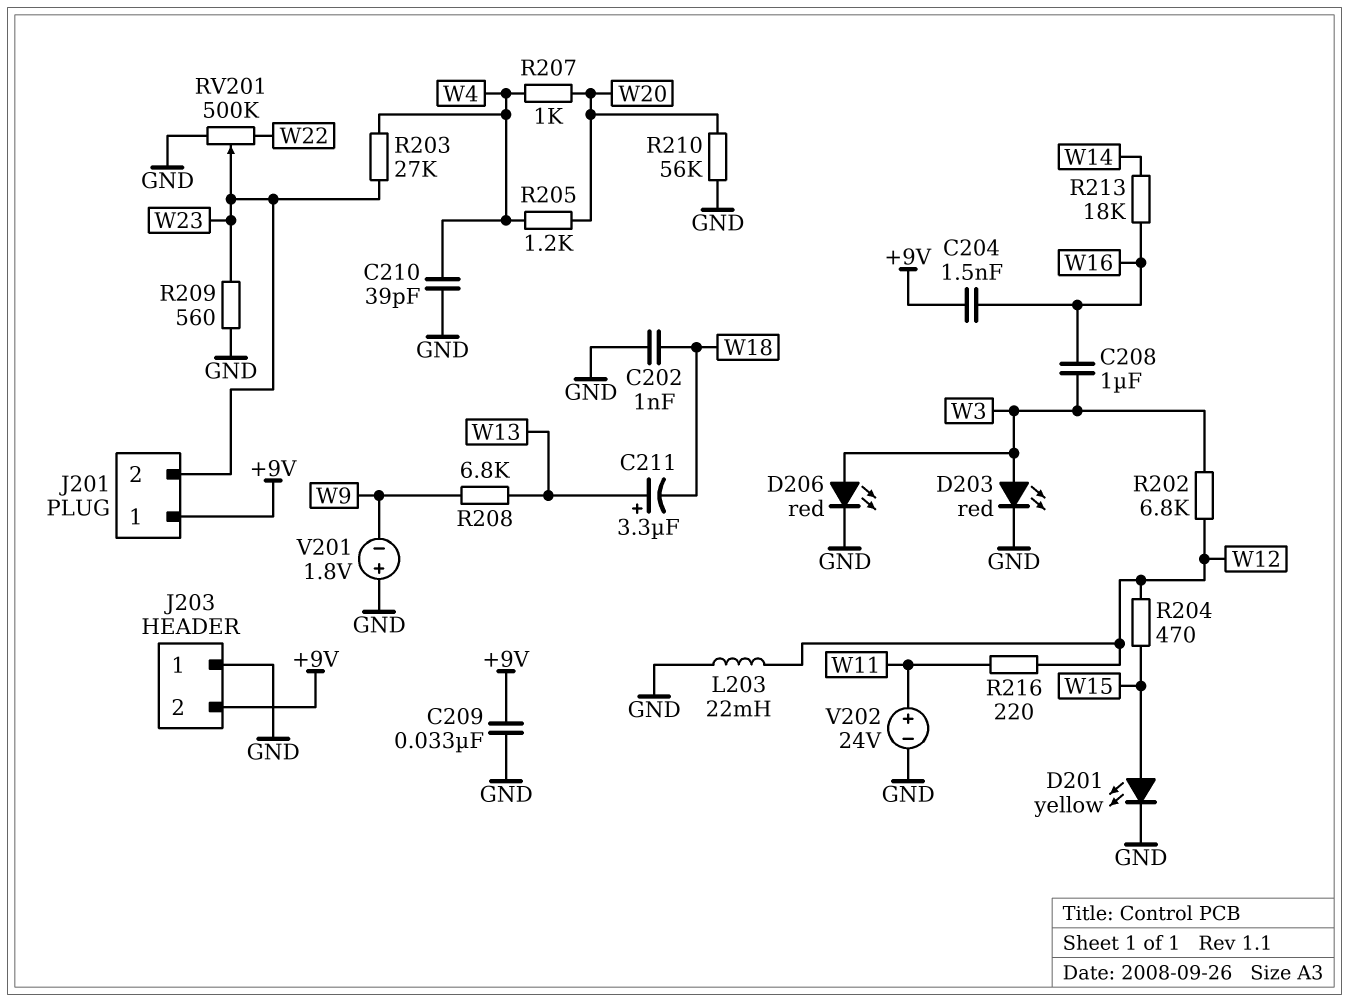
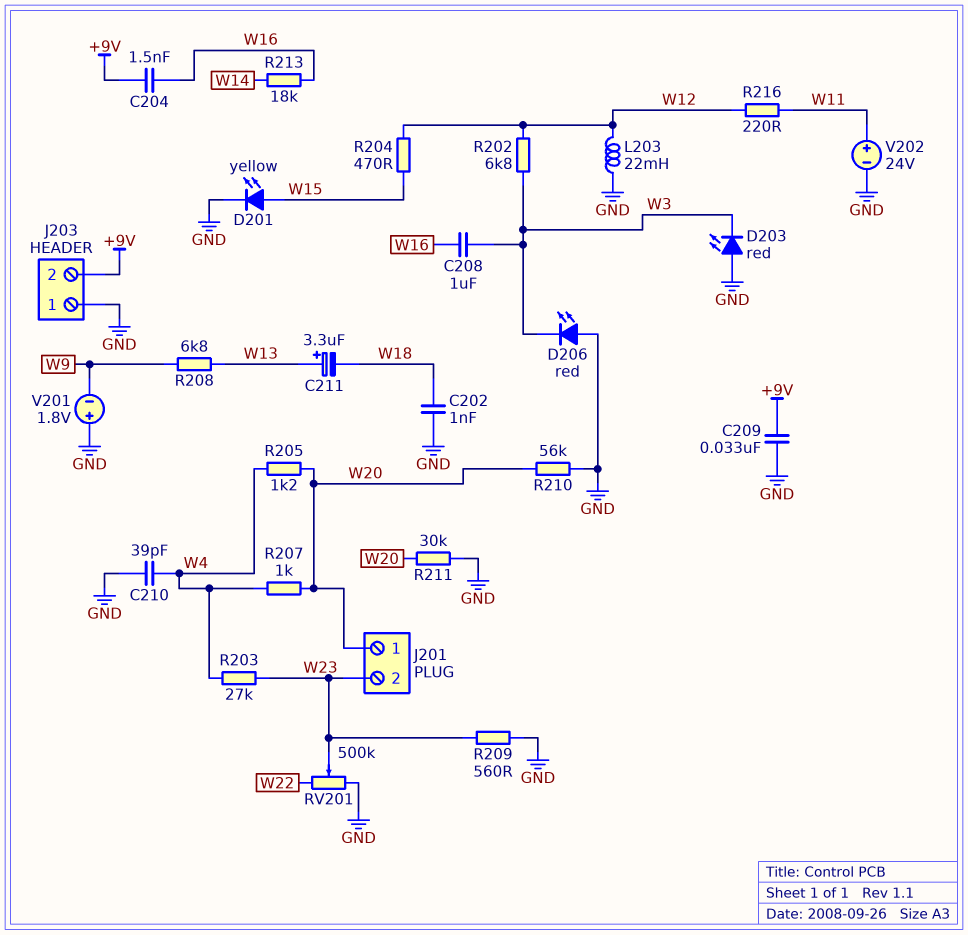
D203: LED red (A W3, K GND) -> LED red (A GND, K W3)
D206: LED red (A W3, K GND) -> LED red (A GND, K W3)
J201 pin 1: +9V -> W20
R211: none -> 30k (GND, W20)

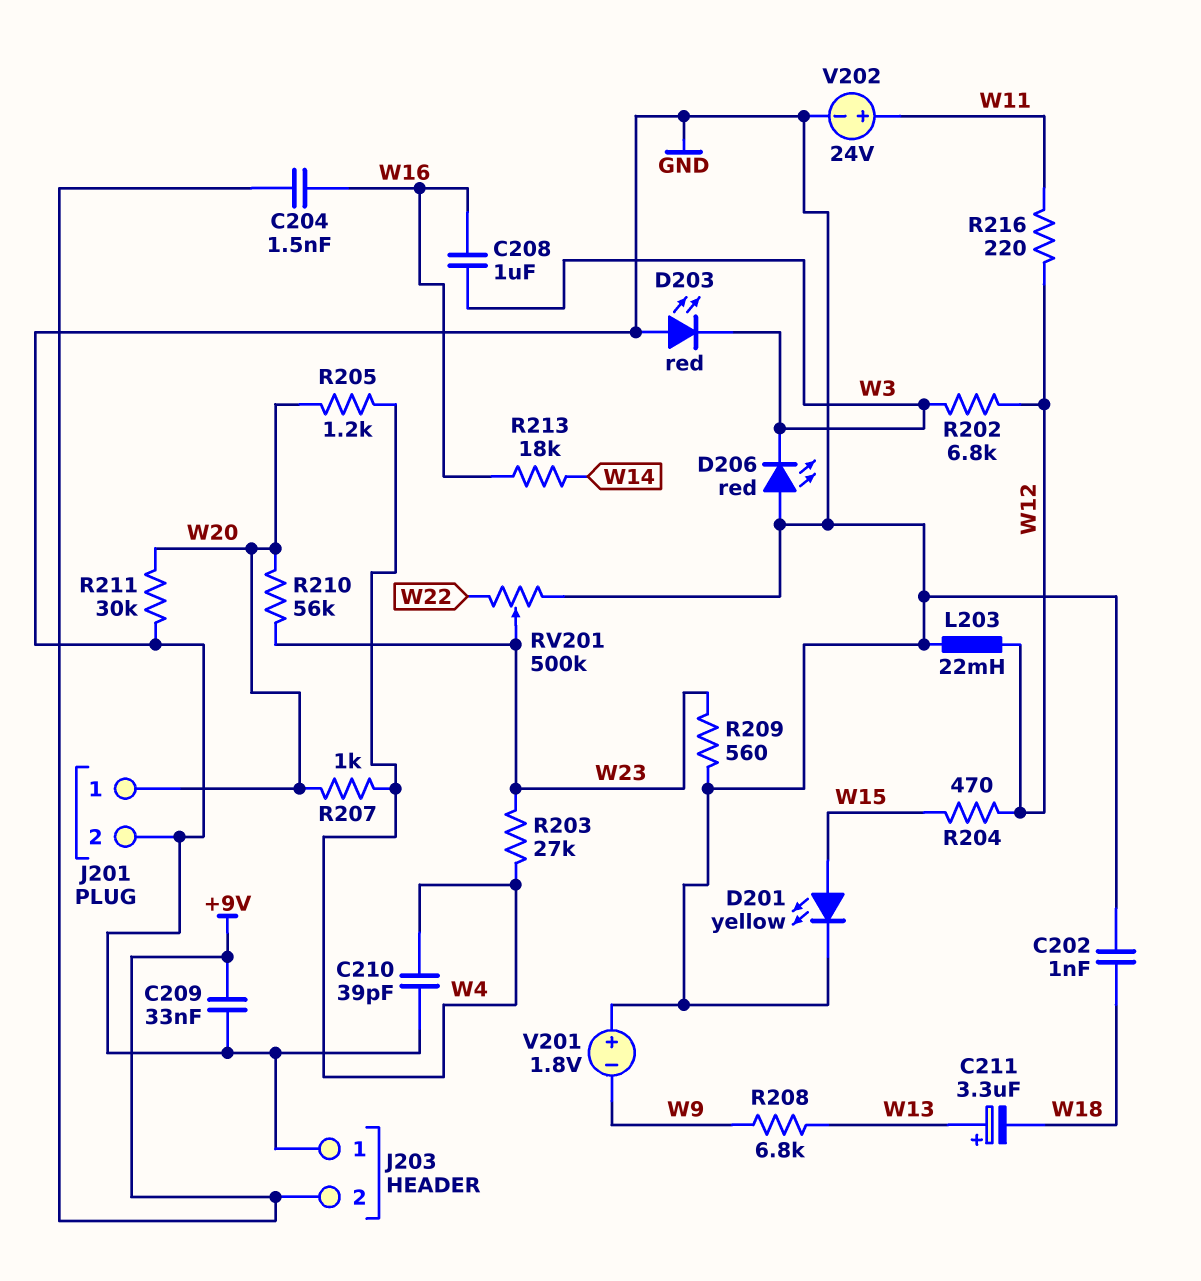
J201 pin 2: W23 -> GND
R210: 56k (GND, W20) -> 56k (W20, W23)

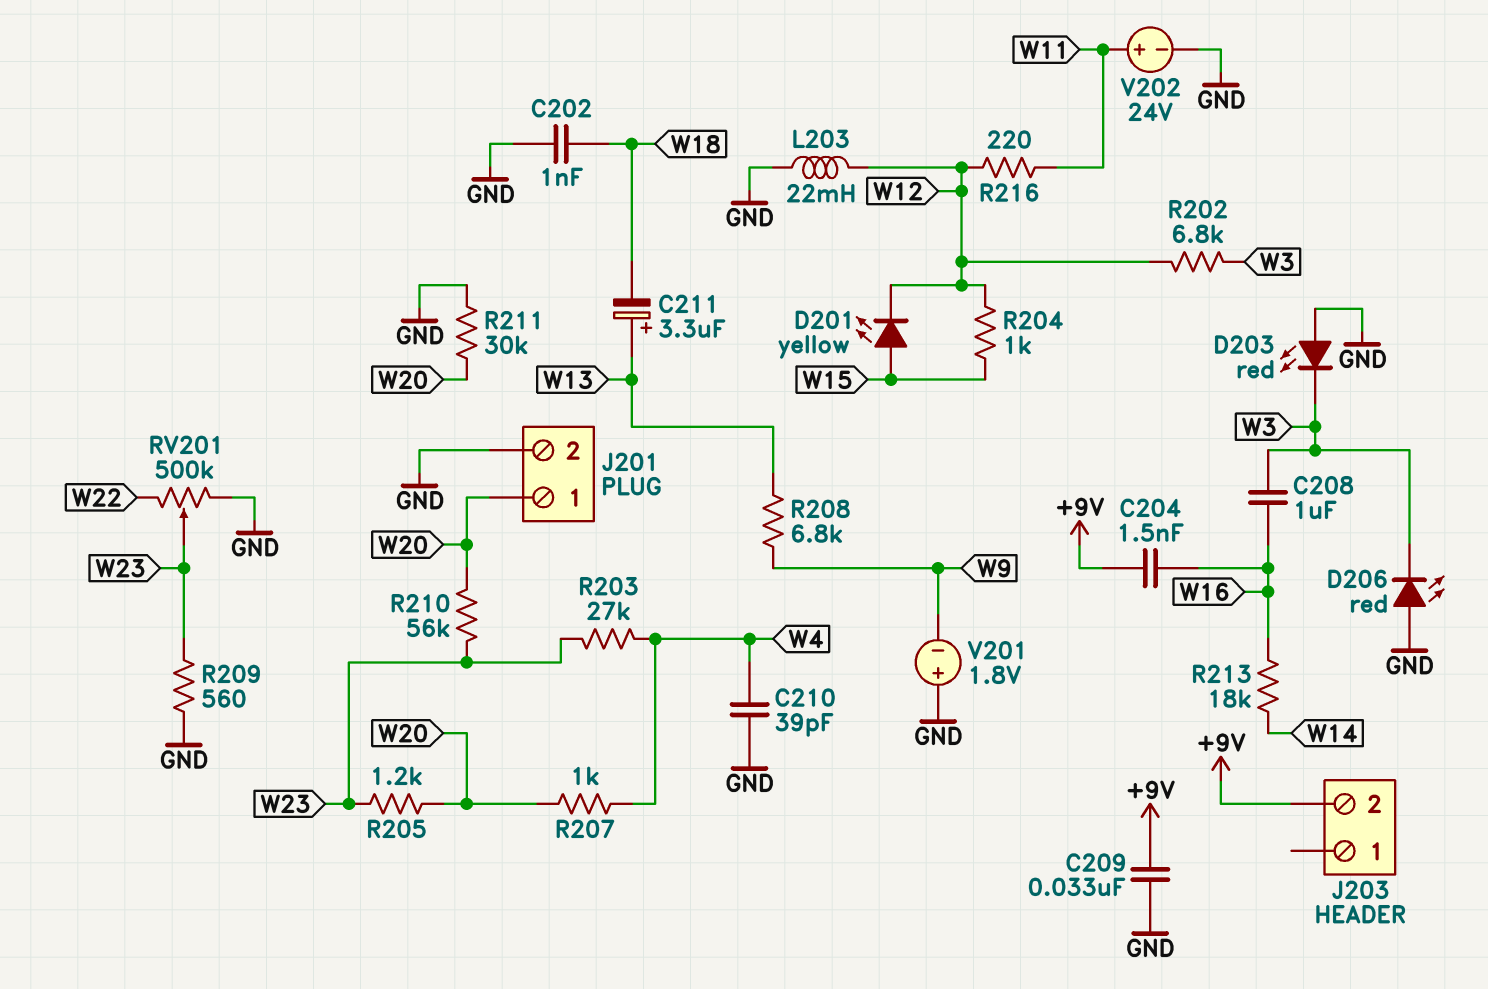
D201: LED yellow (A W15, K GND) -> LED yellow (A W15, K W12)
J203 pin 1: GND -> none
R204: 470 (W12, W15) -> 1k (W12, W15)
R205: 1.2k (W4, W20) -> 1.2k (W20, W23)

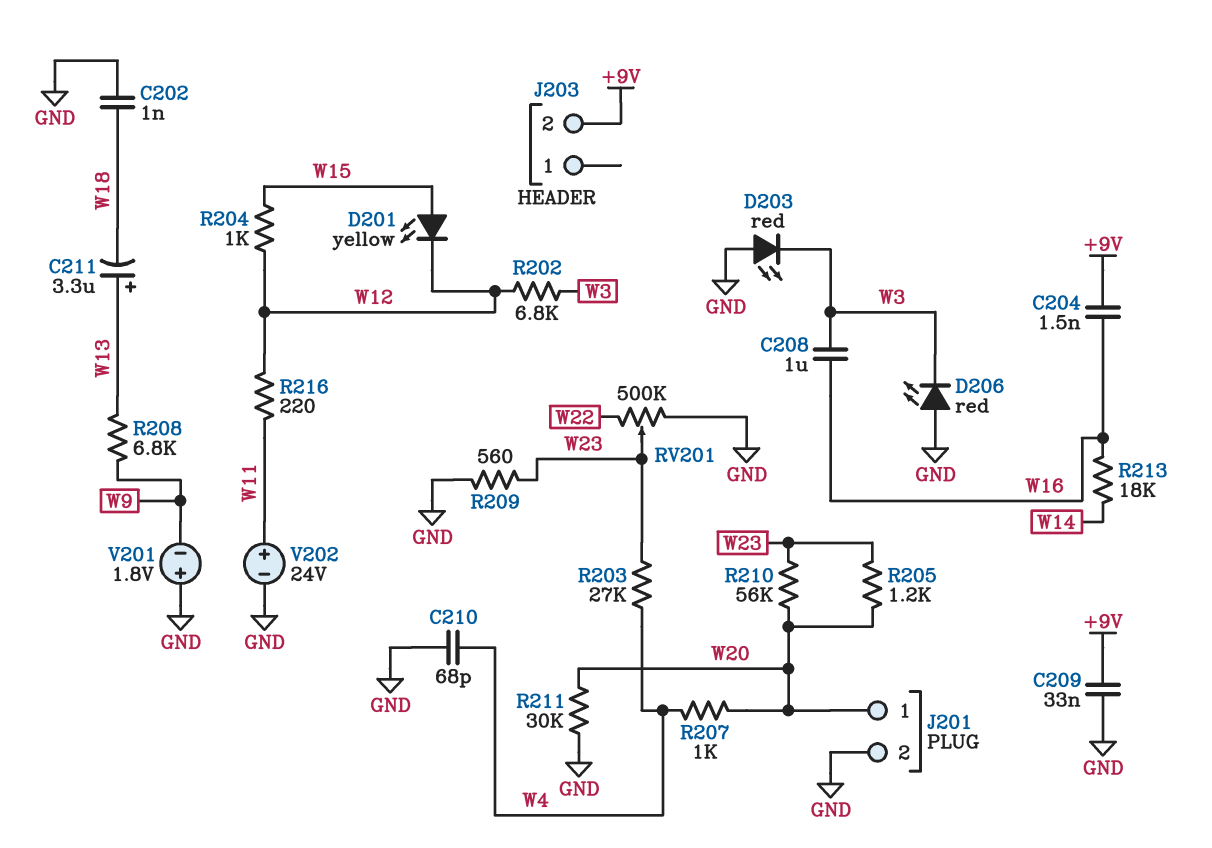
C210: 39pF (GND, W4) -> 68pF (GND, W4)
L203: 22mH (GND, W12) -> none

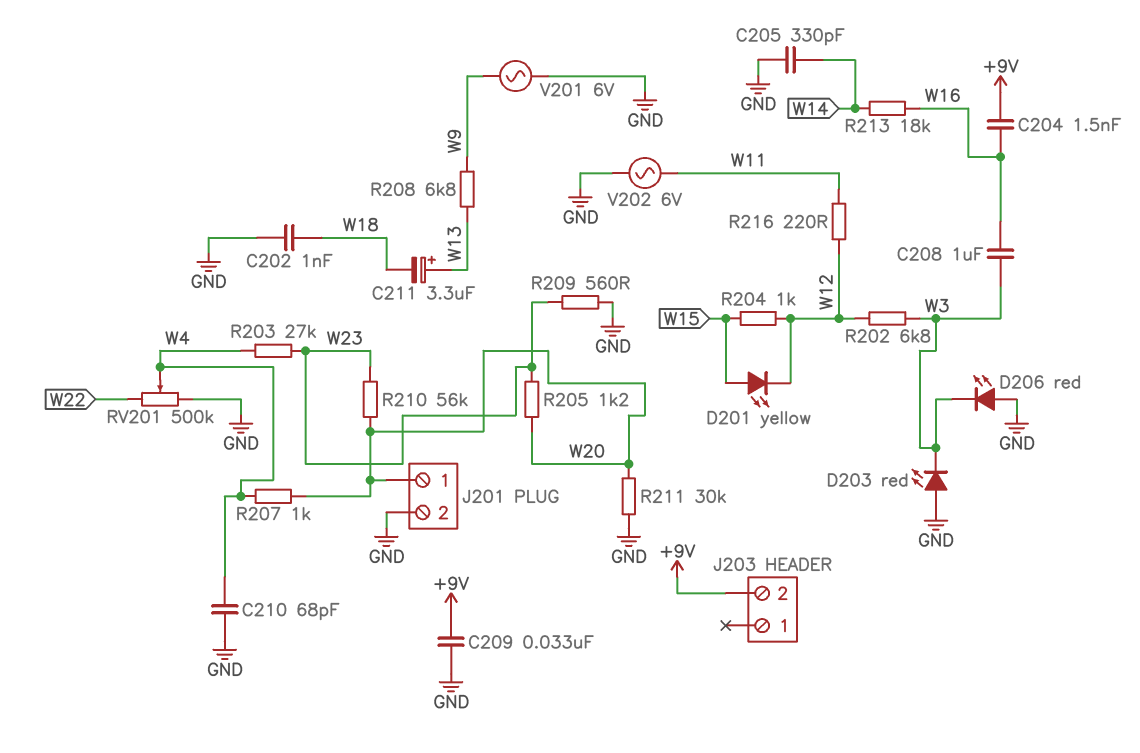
C205: none -> 330pF (GND, W14)
RV201: 500k (GND, W22, wiper W23) -> 500k (GND, W22, wiper W4)
V201: 1.8V (plus GND, minus W9) -> AC 6V (GND, W9)
V202: 24V (plus W11, minus GND) -> AC 6V (GND, W11)

